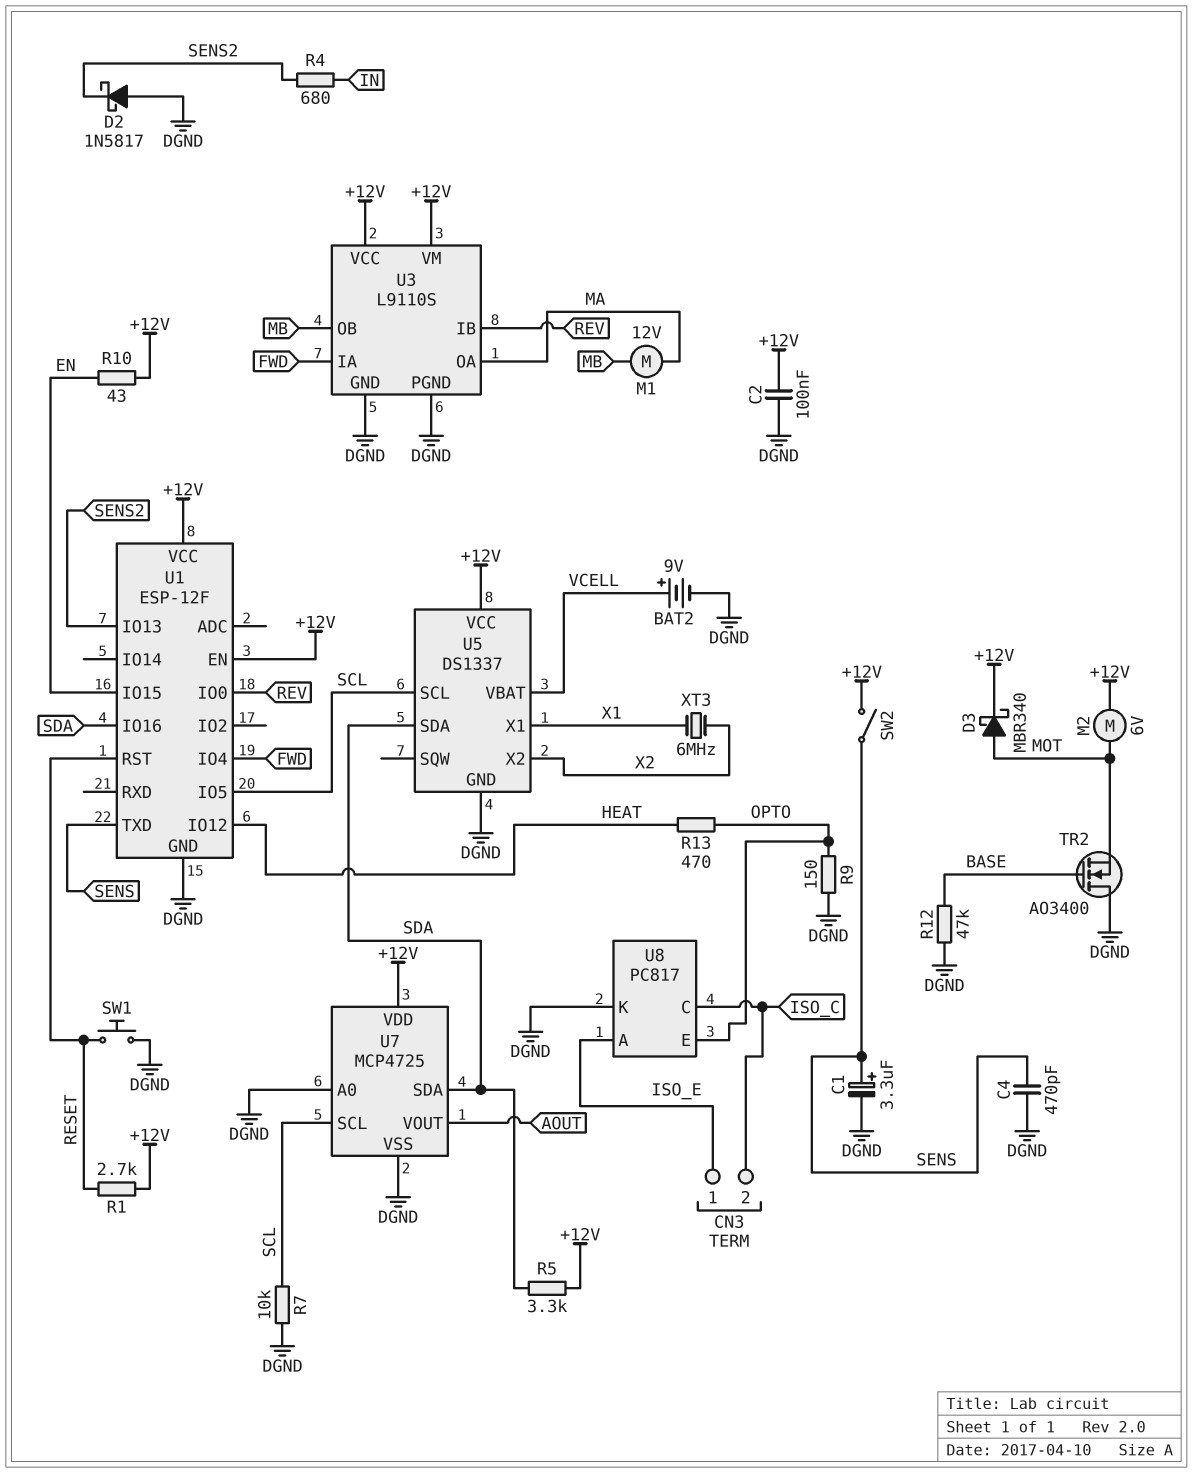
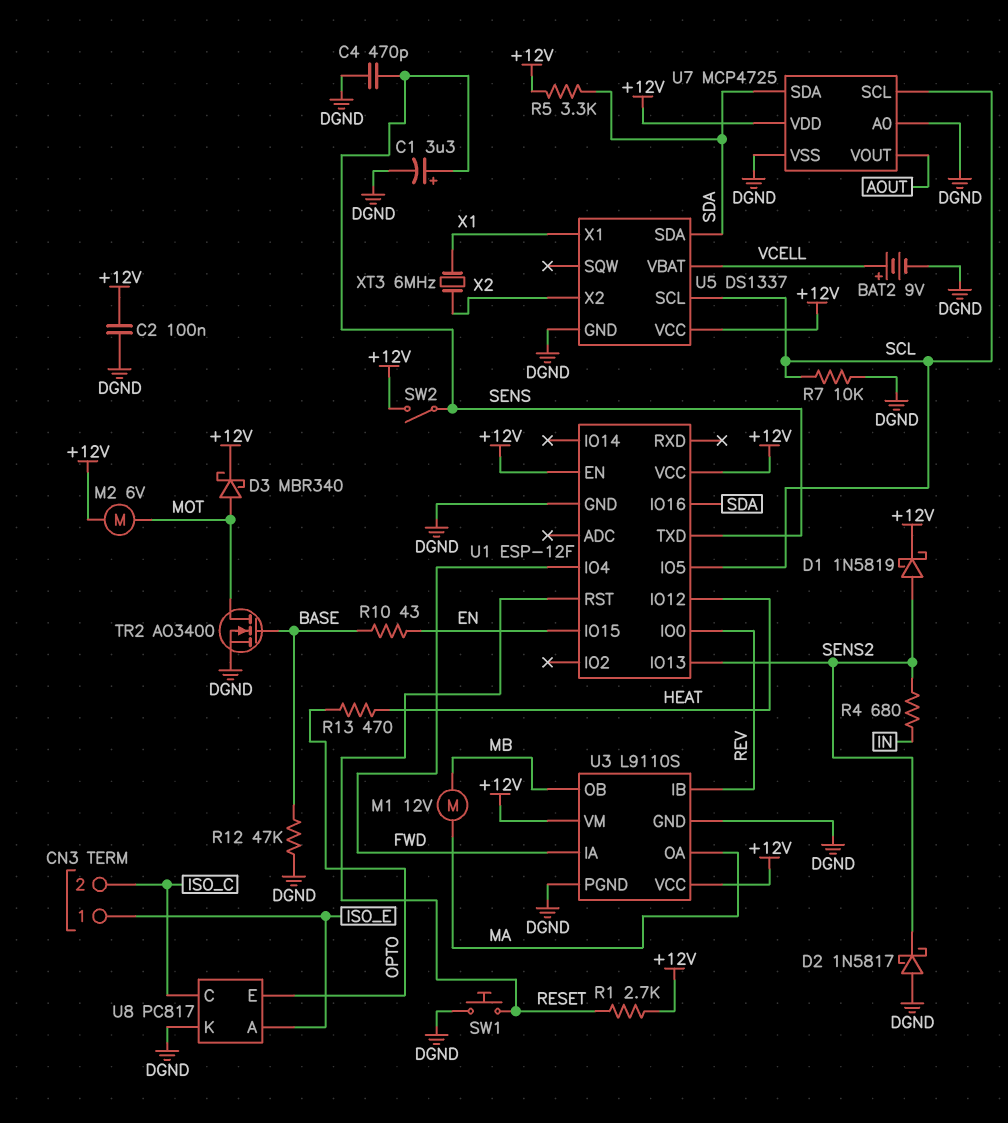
D1: none -> schottky 1N5819 (A SENS2, K +12V)
R9: 150 (DGND, OPTO) -> none
R10: 43 (+12V, EN) -> 43 (BASE, EN)
TR2: NMOS AO3400 (G BASE, D DGND, S MOT) -> NMOS AO3400 (G BASE, D MOT, S DGND)

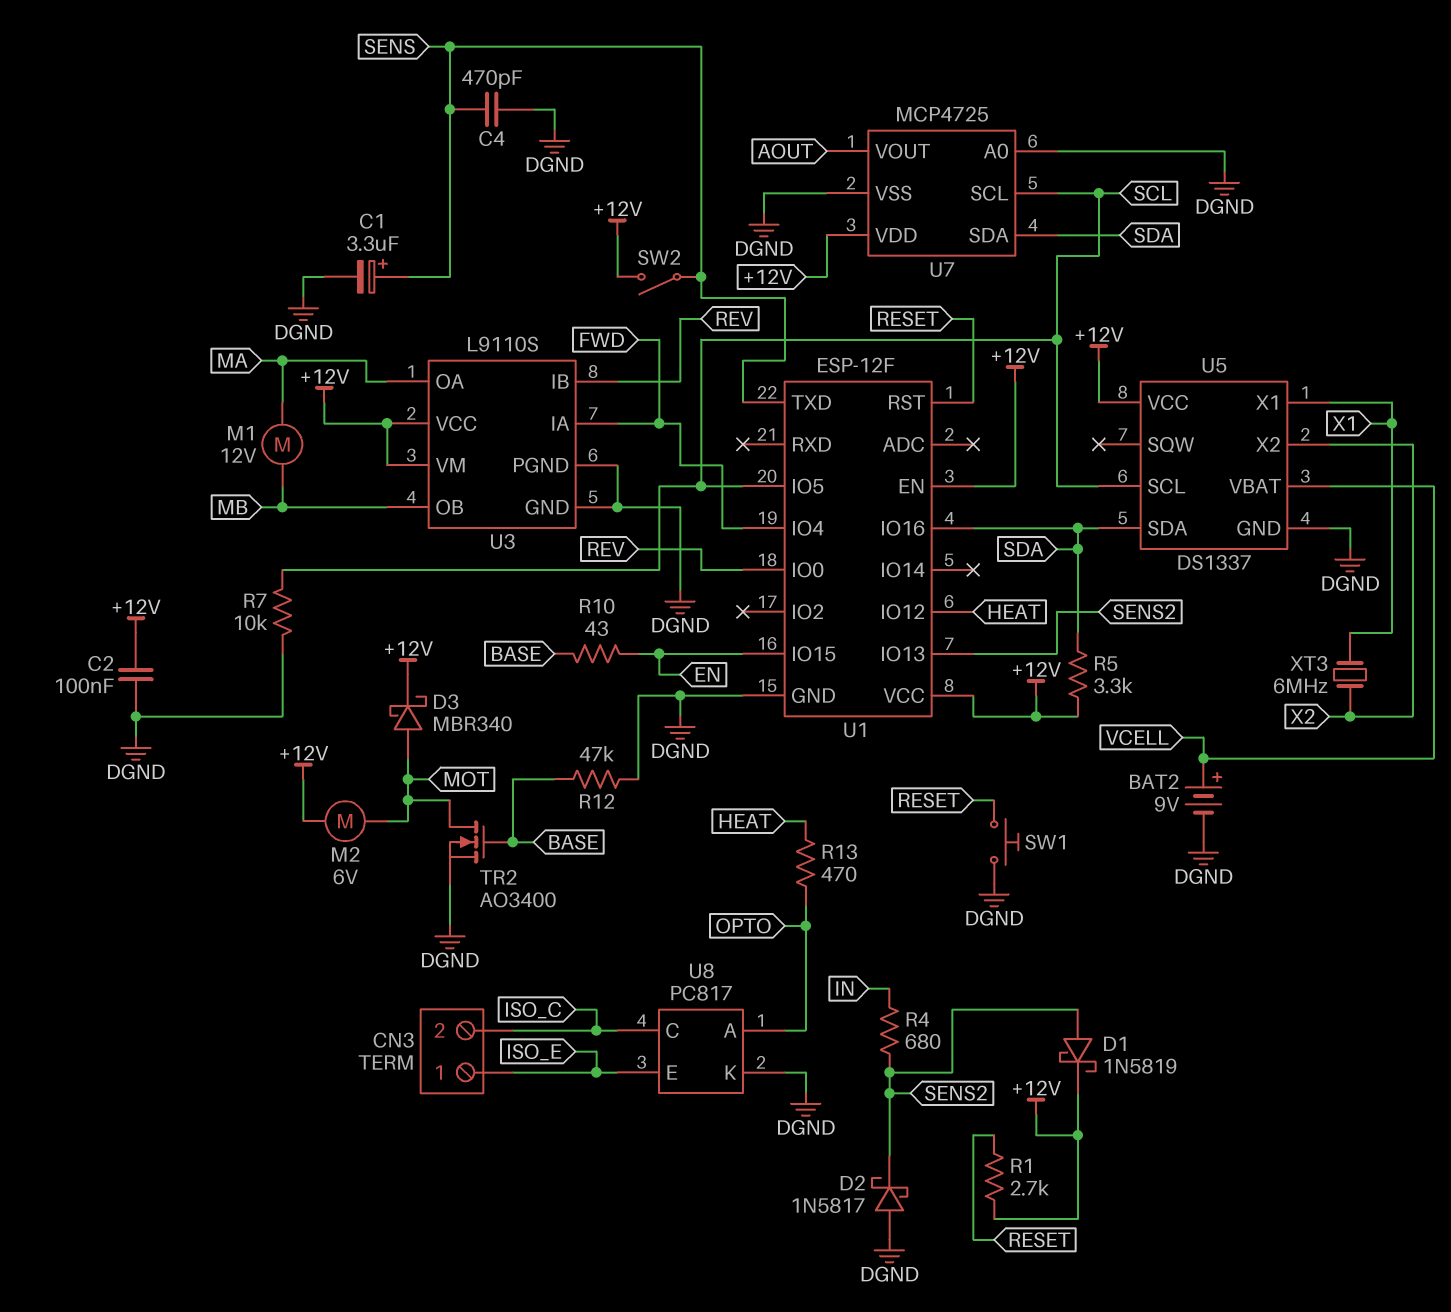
U8 pin A: ISO_E -> OPTO
U8 pin E: OPTO -> ISO_E

